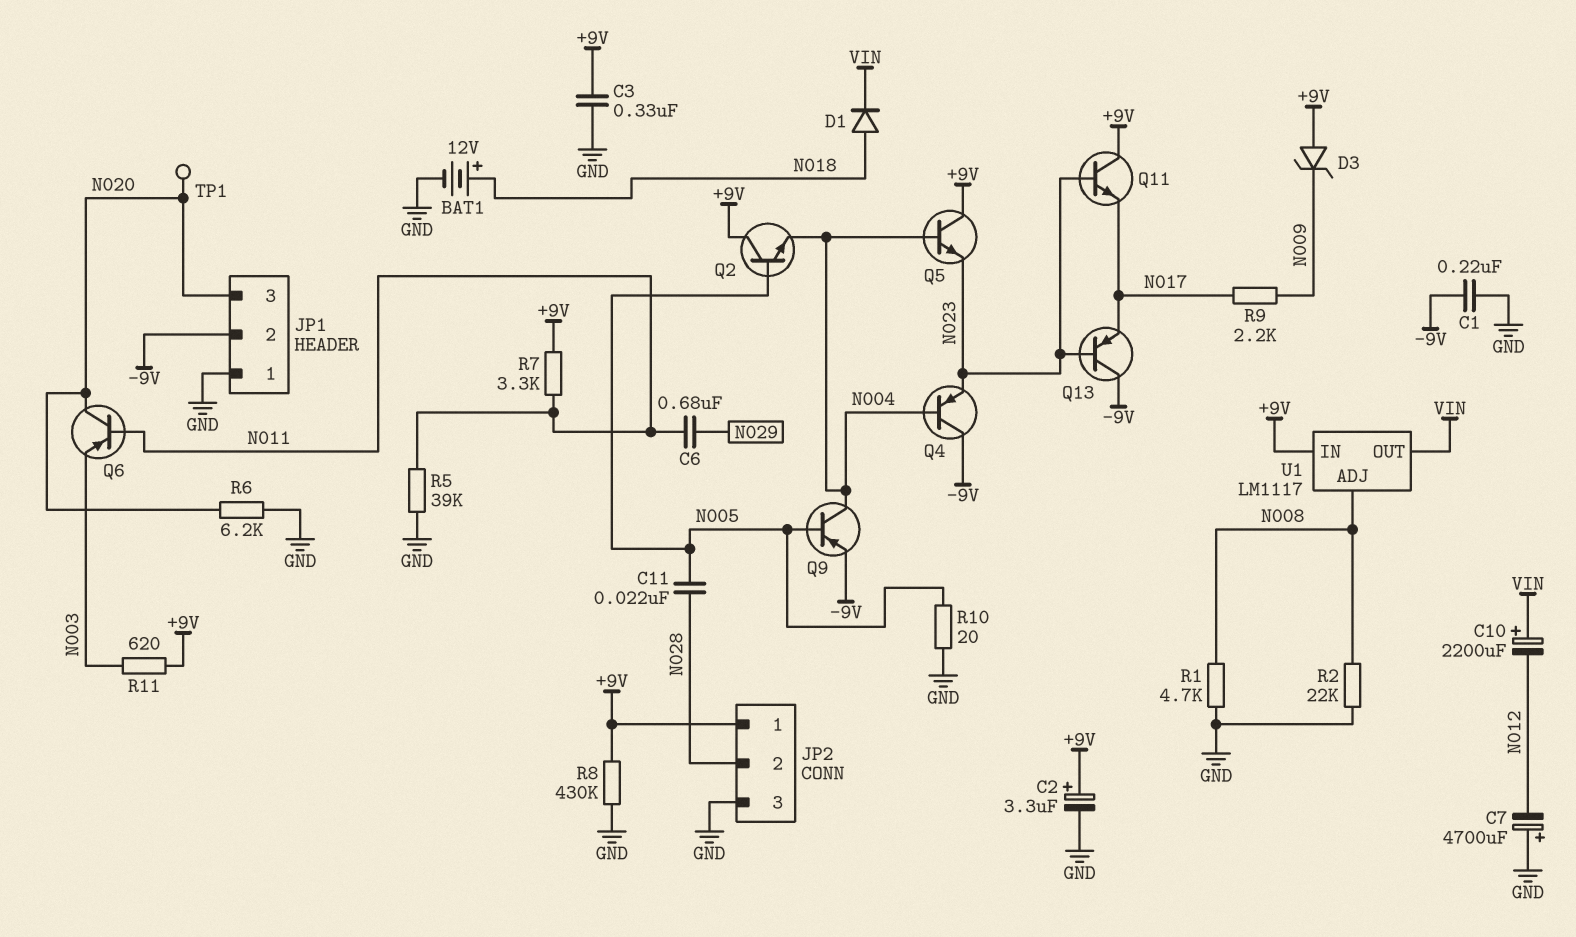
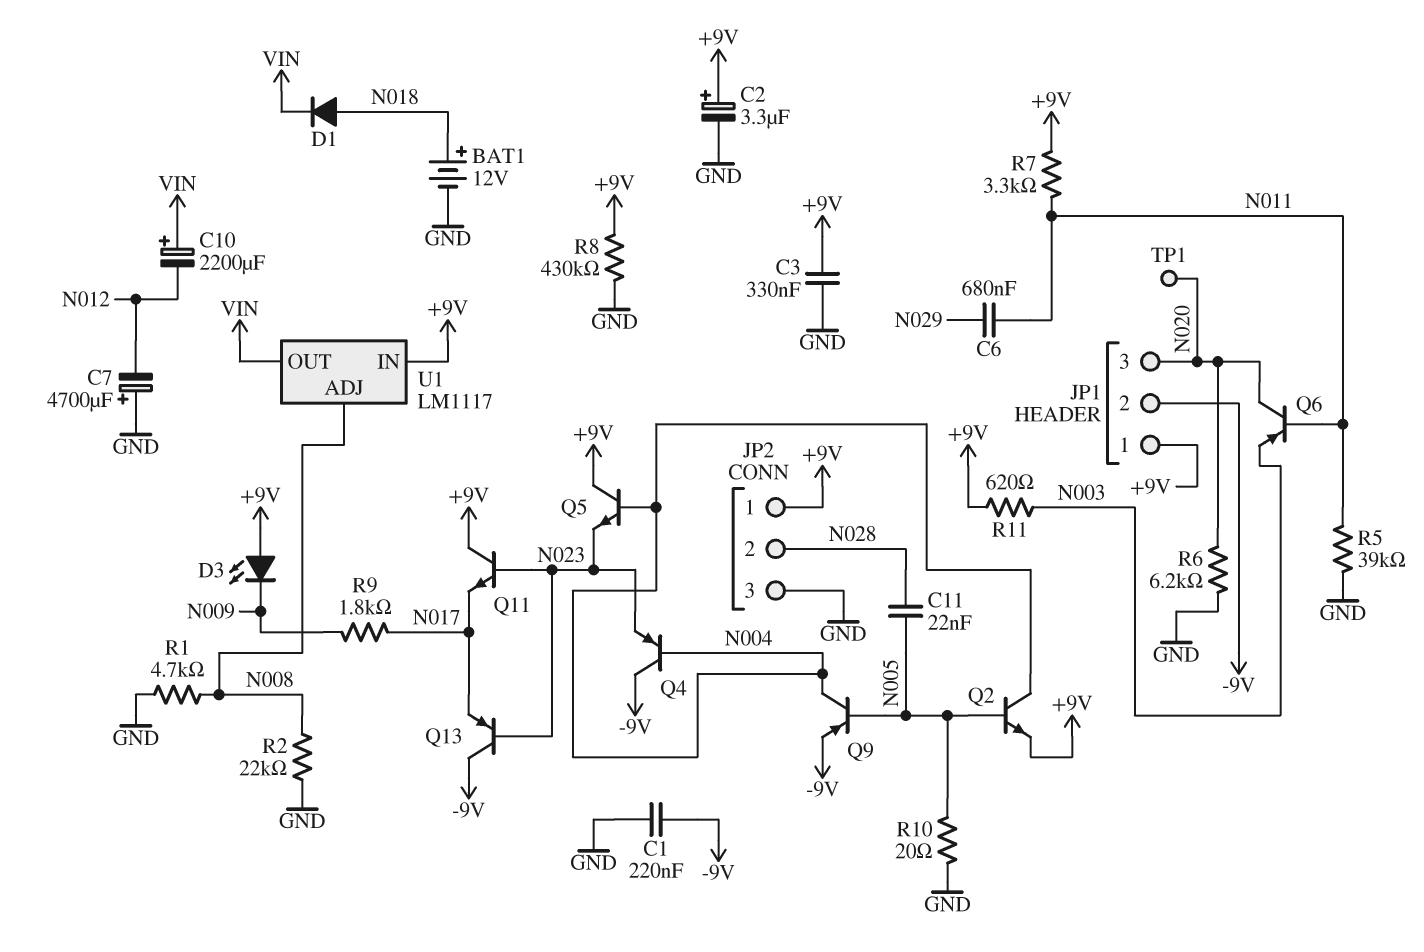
D3: zener (A +9V, K N009) -> LED (A +9V, K N009)
JP1 pin 1: GND -> +9V
Q2: NPN (B N005, C +9V, E N004) -> NPN (B N005, C N004, E +9V)
R9: 2.2k (N009, N017) -> 1.8k (N009, N017)

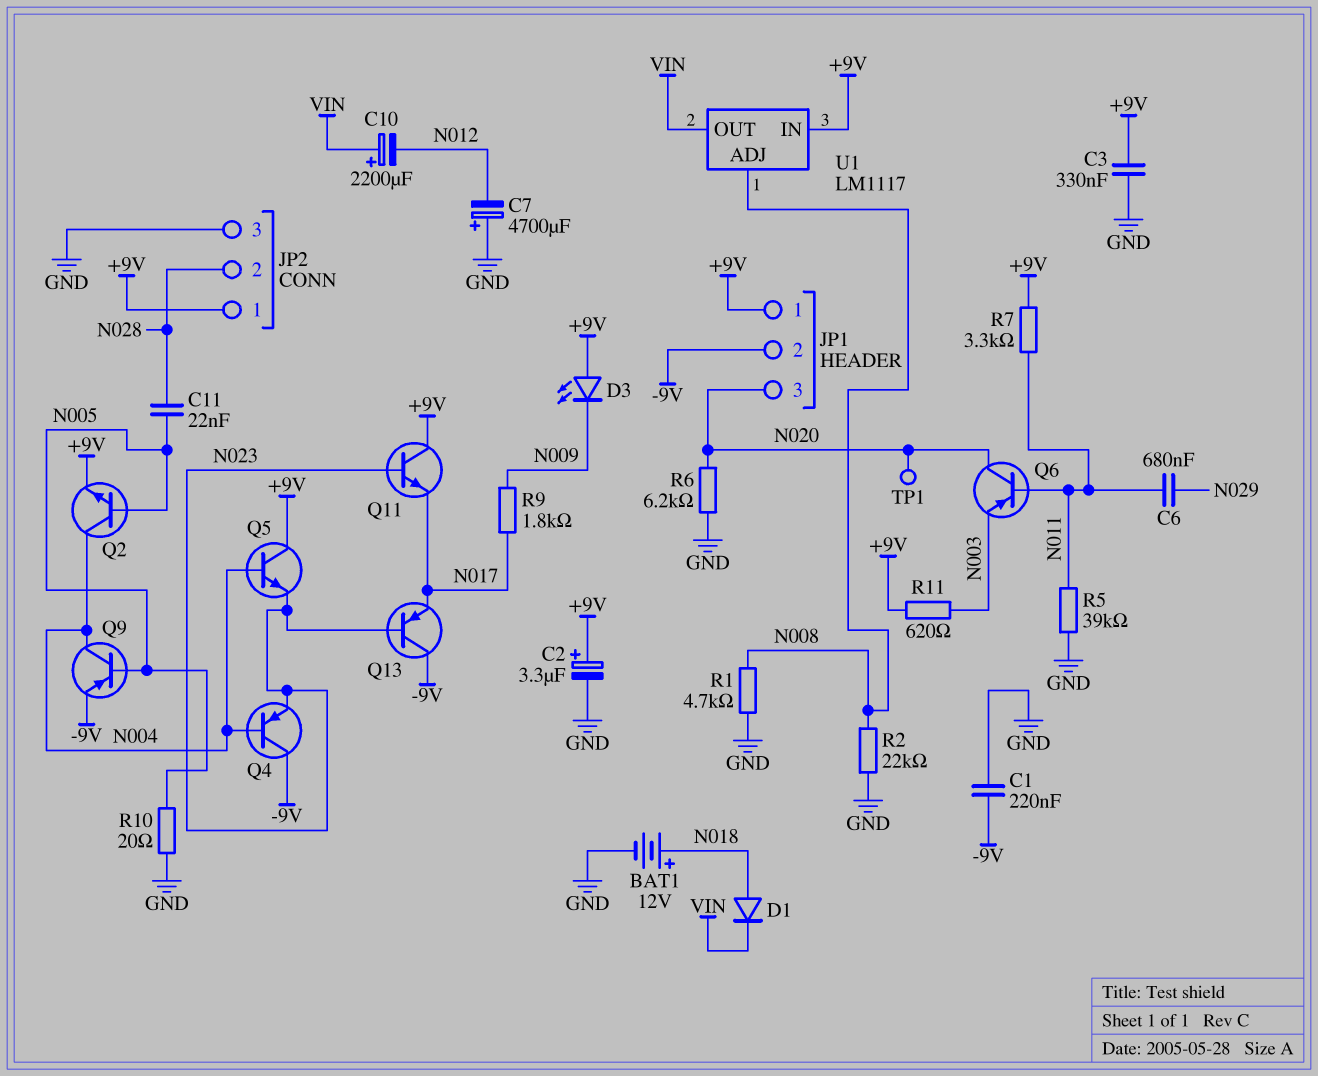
R8: 430k (+9V, GND) -> none

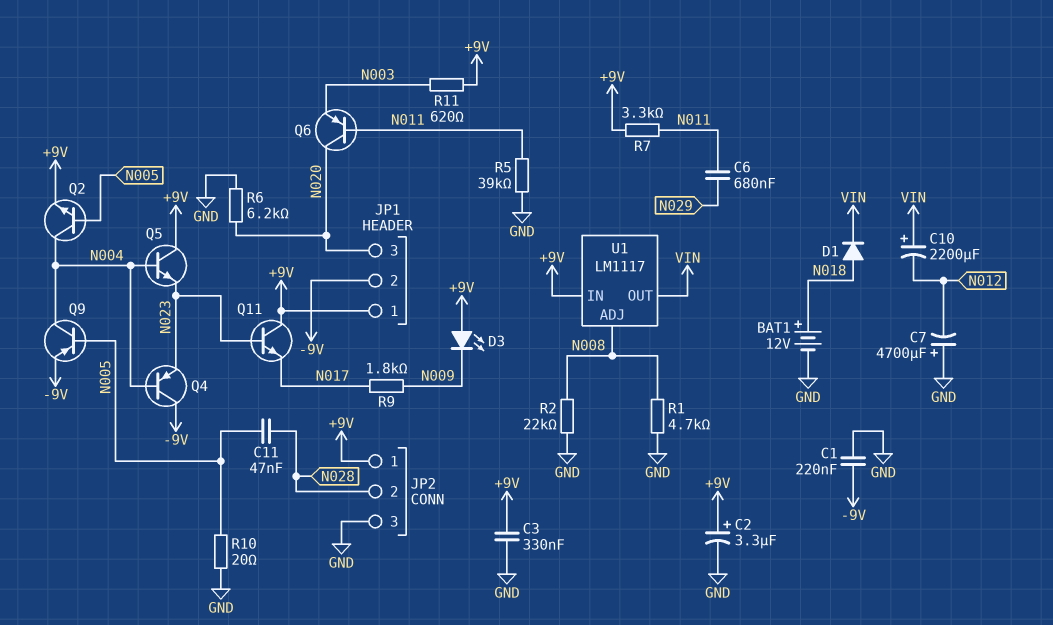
C11: 22nF (N005, N028) -> 47nF (N005, N028)
Q13: PNP (B N023, C -9V, E N017) -> none
TP1: test point (N020) -> none

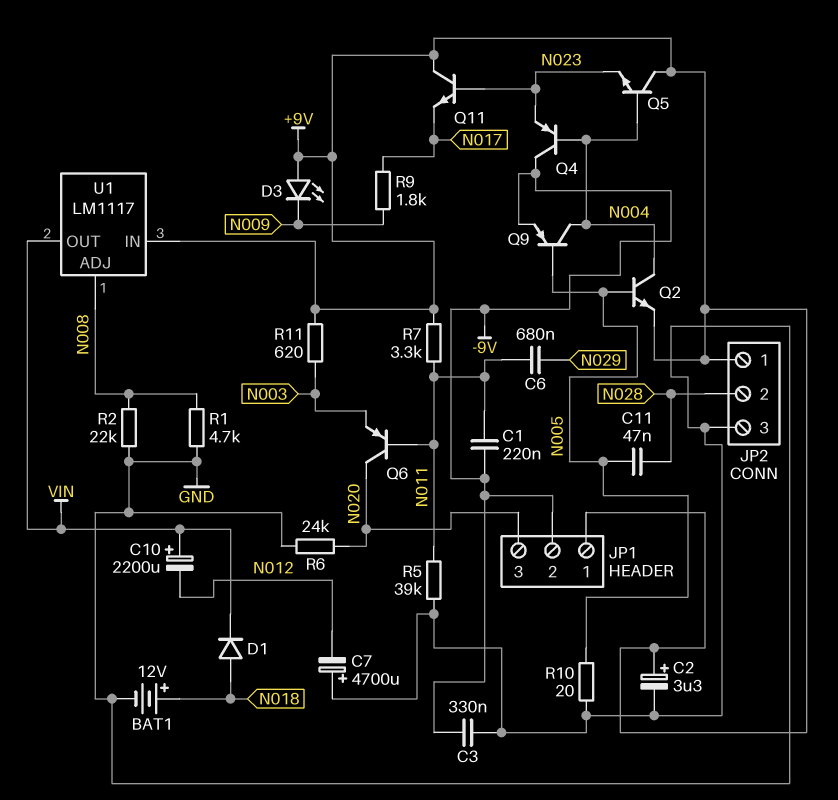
C1: 220nF (-9V, GND) -> 220nF (-9V, N011)
C3: 330nF (+9V, GND) -> 330nF (-9V, GND)
R6: 6.2k (GND, N020) -> 24k (GND, N020)

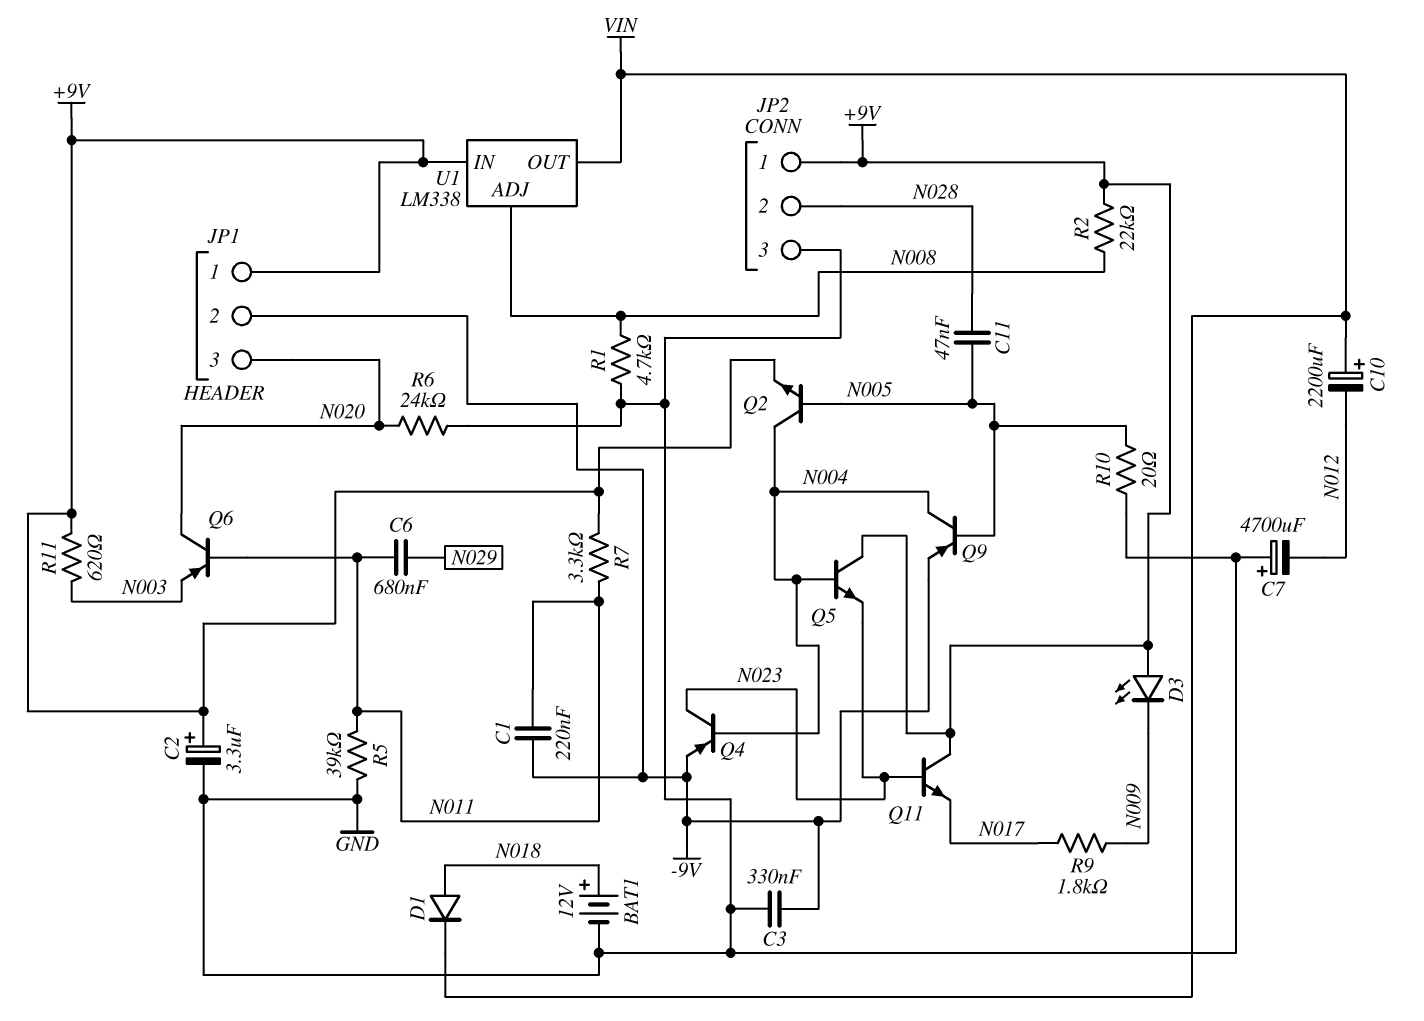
Q4: PNP (B N004, C -9V, E N023) -> PNP (B N004, C N023, E -9V)
R2: 22k (GND, N008) -> 22k (+9V, N008)
U1: LM1117 -> LM338

